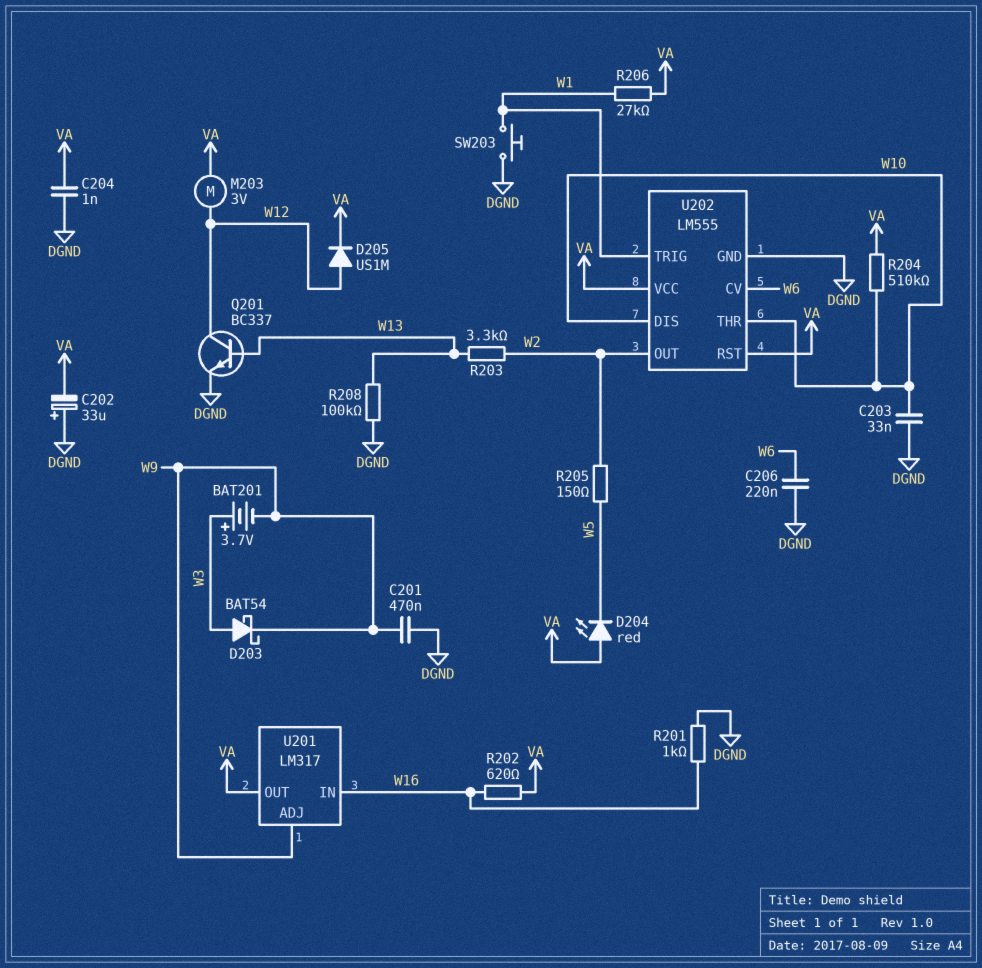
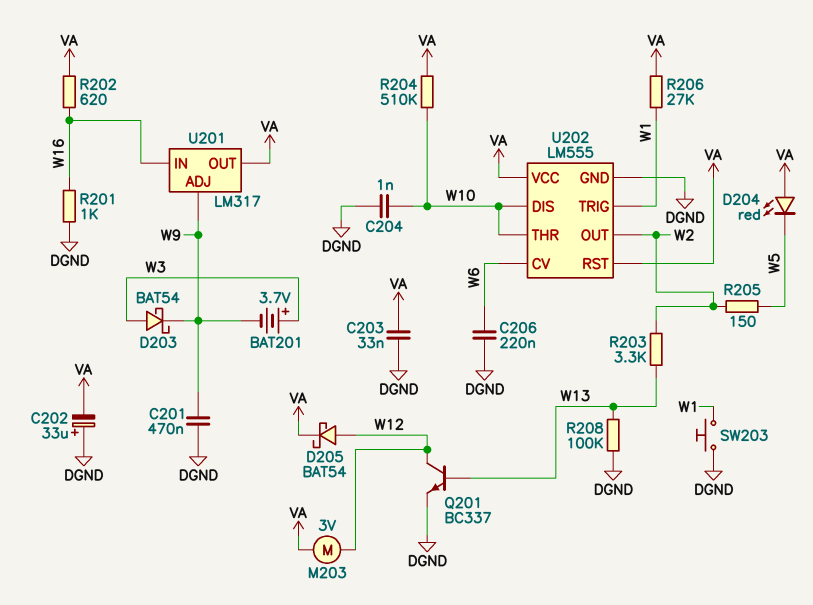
C203: 33nF (DGND, W10) -> 33nF (DGND, VA)
C204: 1nF (DGND, VA) -> 1nF (DGND, W10)
D205: diode US1M (A W12, K VA) -> schottky BAT54 (A W12, K VA)

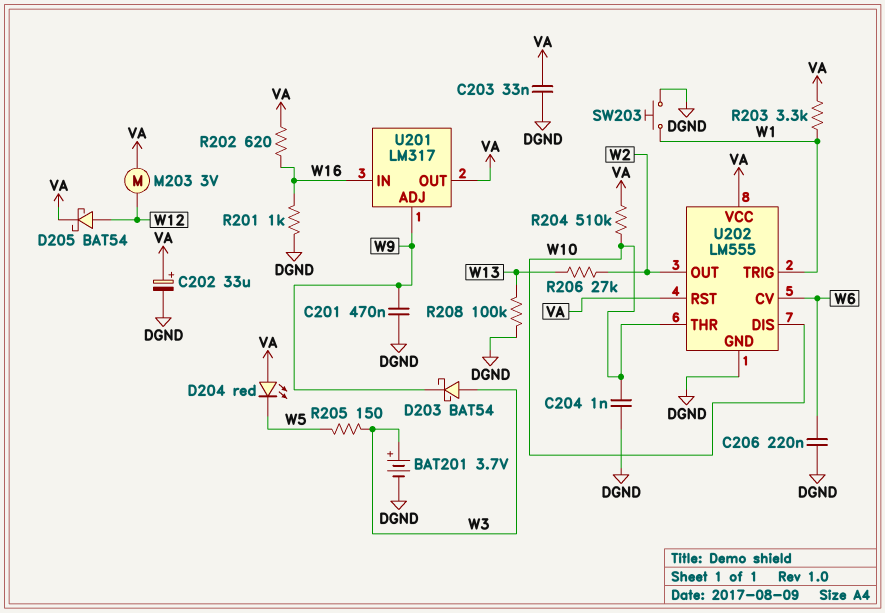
BAT201: 3.7V (plus W3, minus W9) -> 3.7V (plus W3, minus DGND)
C202: 33uF (plus DGND, minus VA) -> 33uF (plus VA, minus DGND)
Q201: NPN BC337 (B W13, C W12, E DGND) -> none
R203: 3.3k (W2, W13) -> 3.3k (VA, W1)
R205: 150 (W2, W5) -> 150 (W3, W5)
R206: 27k (VA, W1) -> 27k (W2, W13)

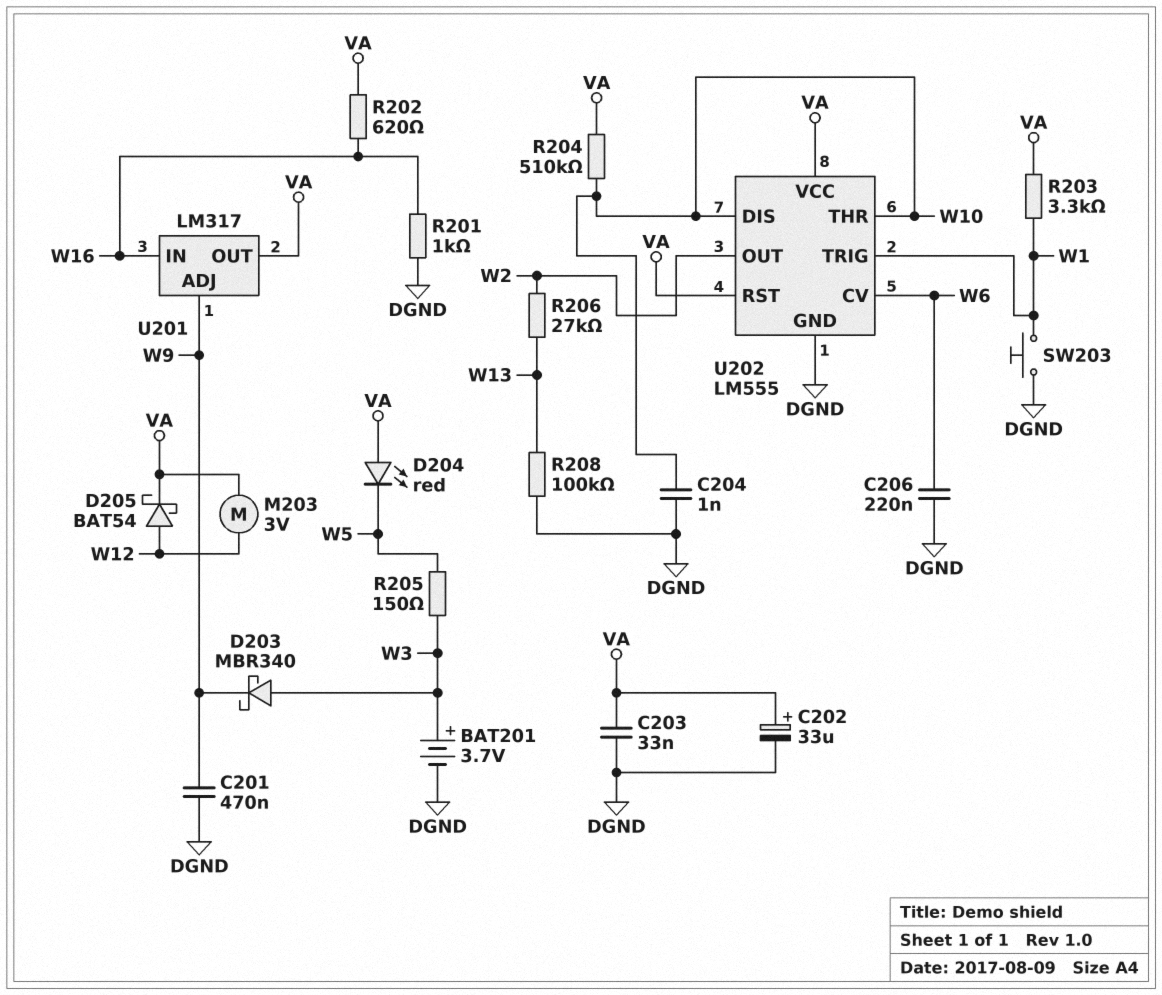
D203: schottky BAT54 (A W3, K W9) -> schottky MBR340 (A W3, K W9)

